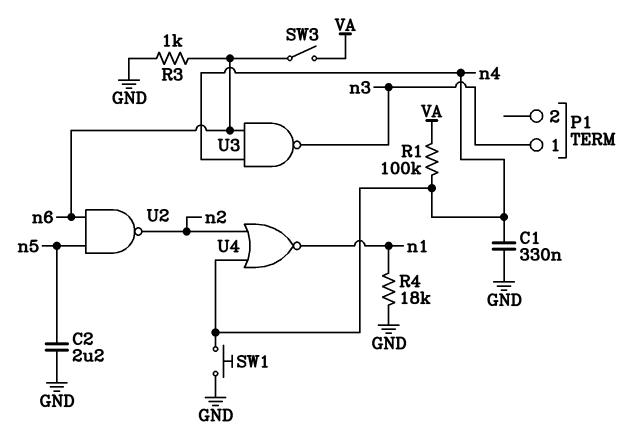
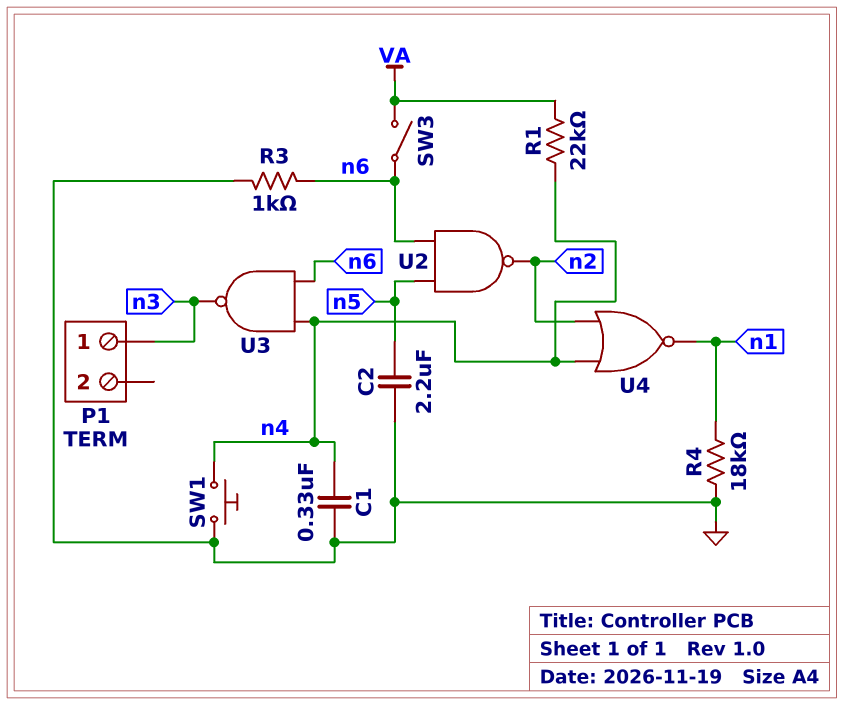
R1: 100k (VA, n4) -> 22k (VA, n4)

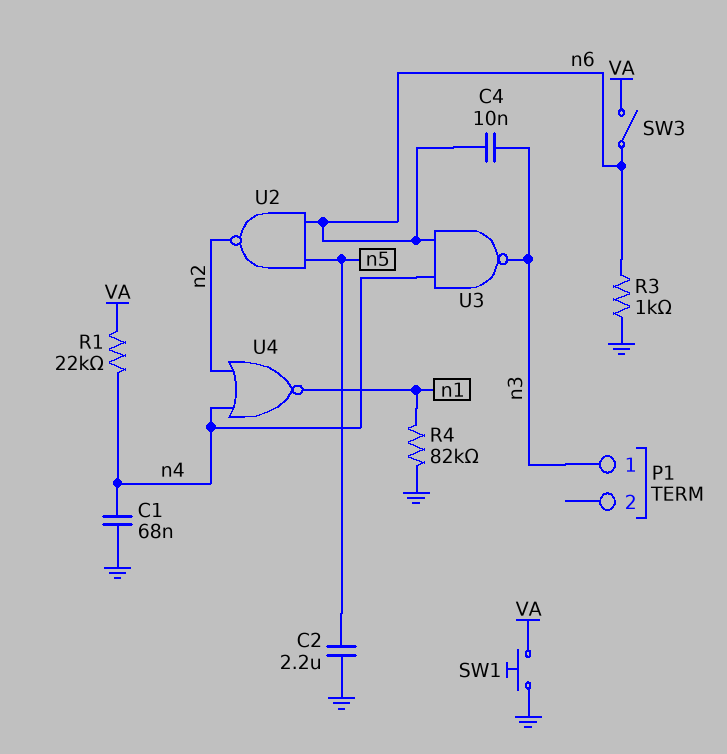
C1: 330nF (GND, n4) -> 68nF (GND, n4)
C4: none -> 10nF (n3, n6)
R4: 18k (GND, n1) -> 82k (GND, n1)
SW1: button (GND, n4) -> button (GND, VA)

